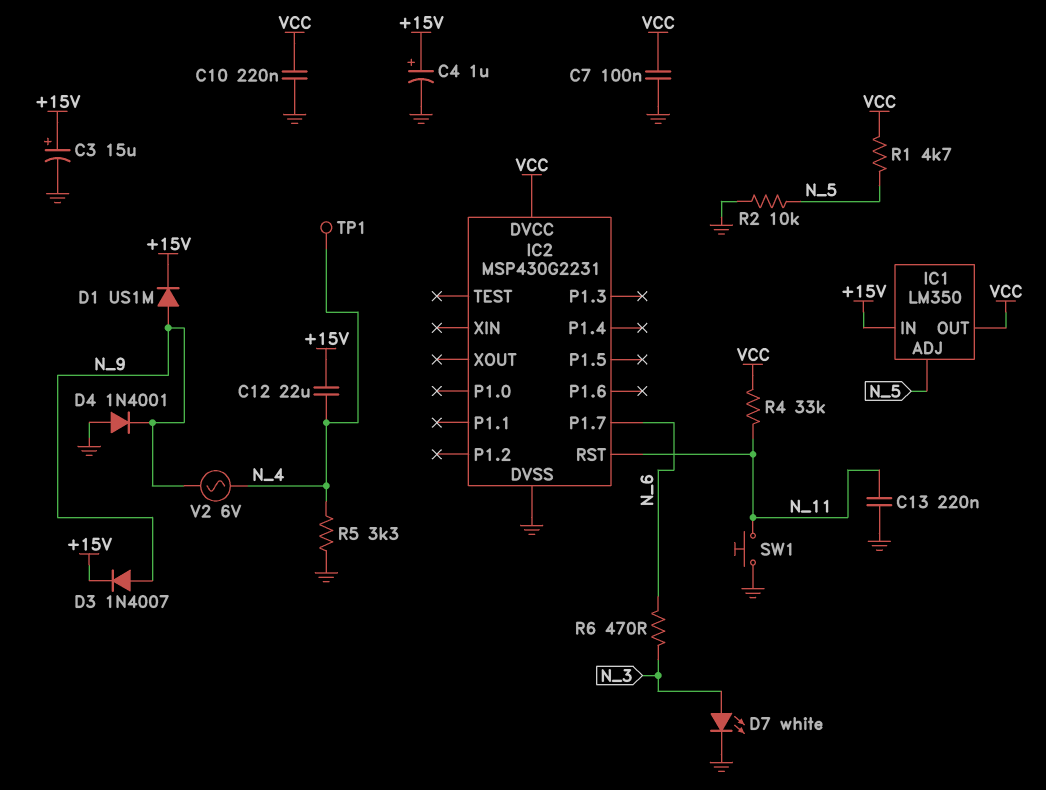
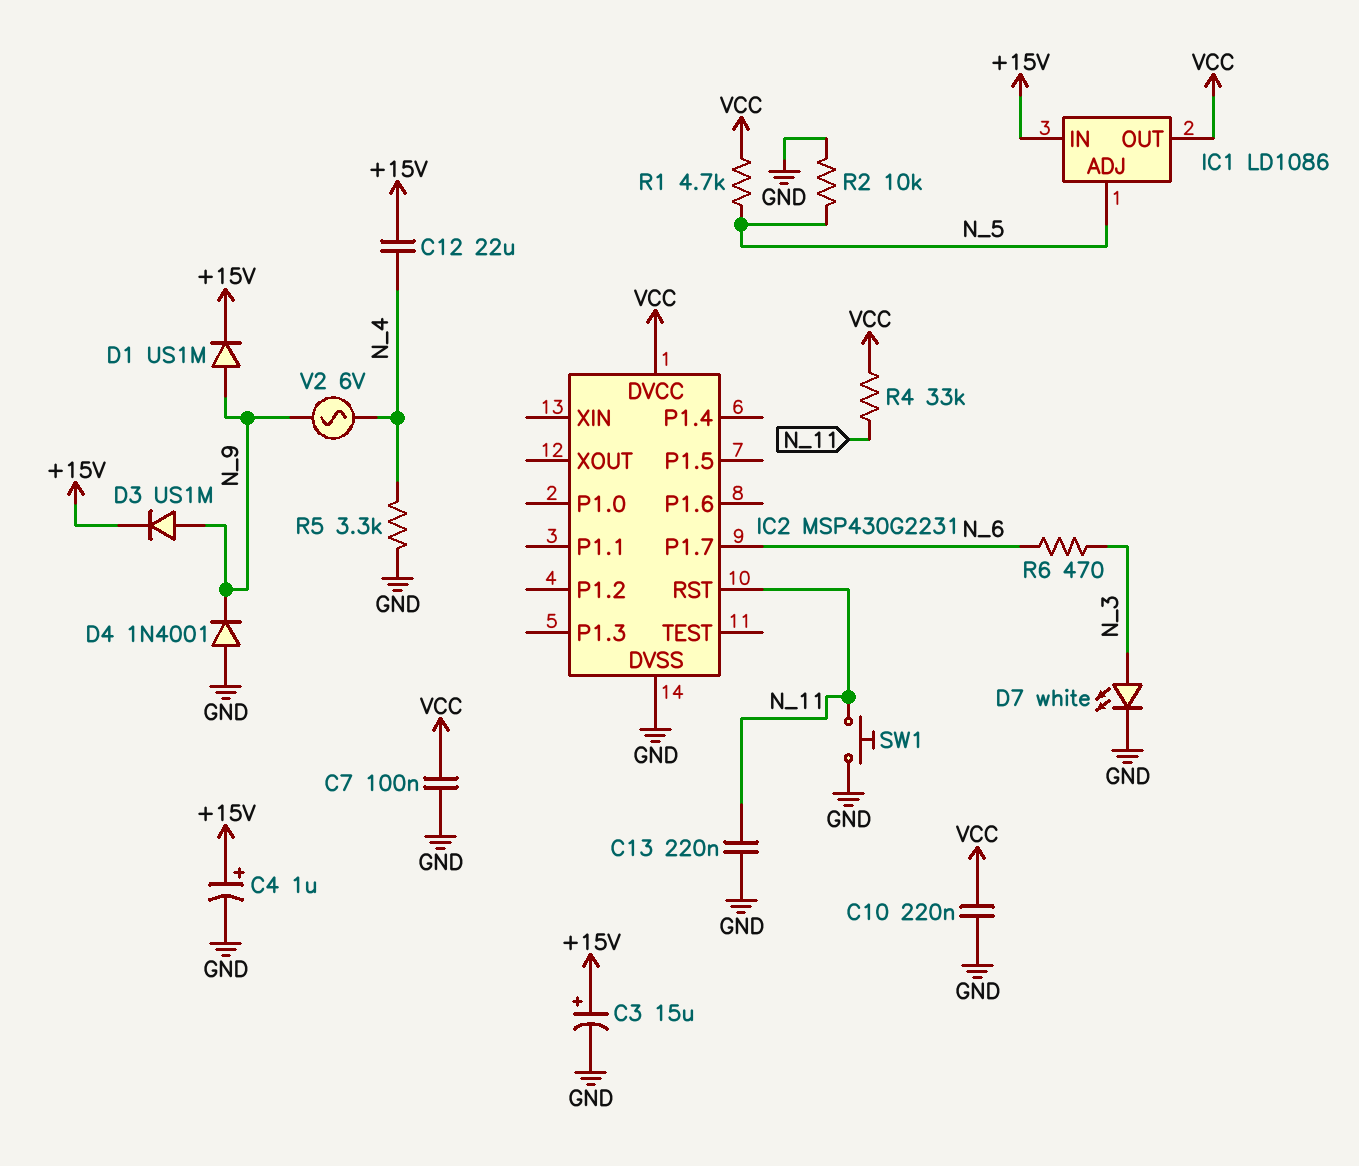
D3: diode 1N4007 (A N_9, K +15V) -> diode US1M (A N_9, K +15V)
IC1: LM350 -> LD1086
TP1: test point (N_4) -> none

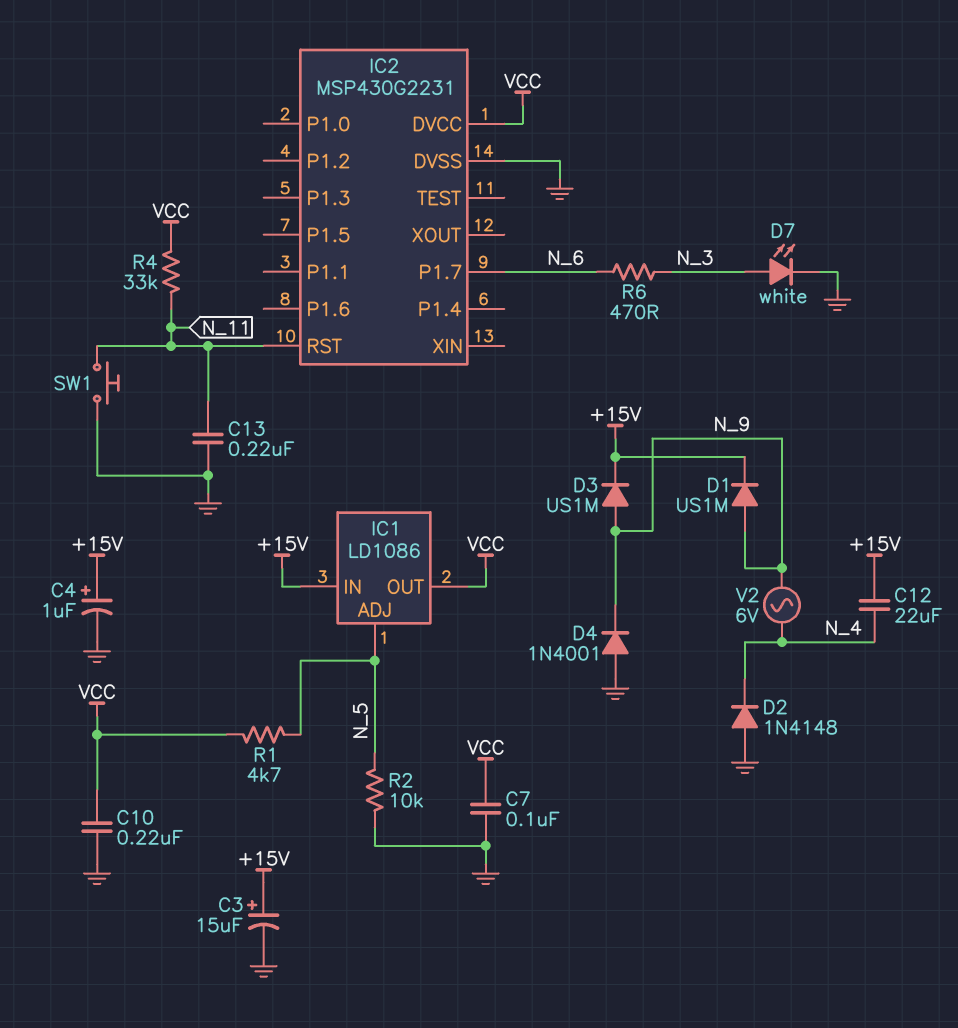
D2: none -> diode 1N4148 (A GND, K N_4)
R5: 3.3k (GND, N_4) -> none

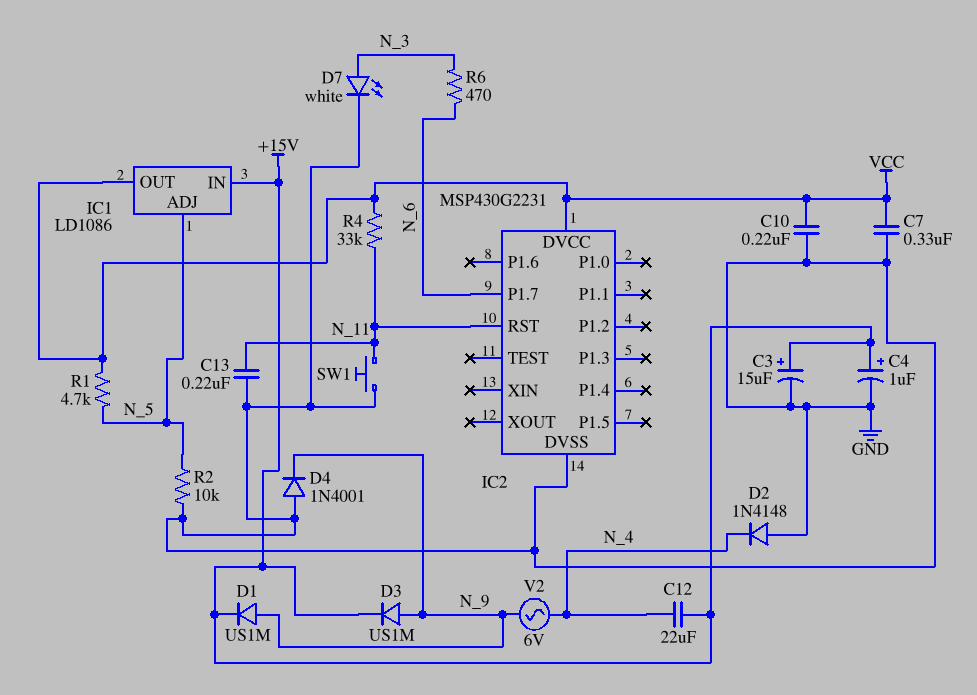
C7: 100nF (GND, VCC) -> 330nF (GND, VCC)

